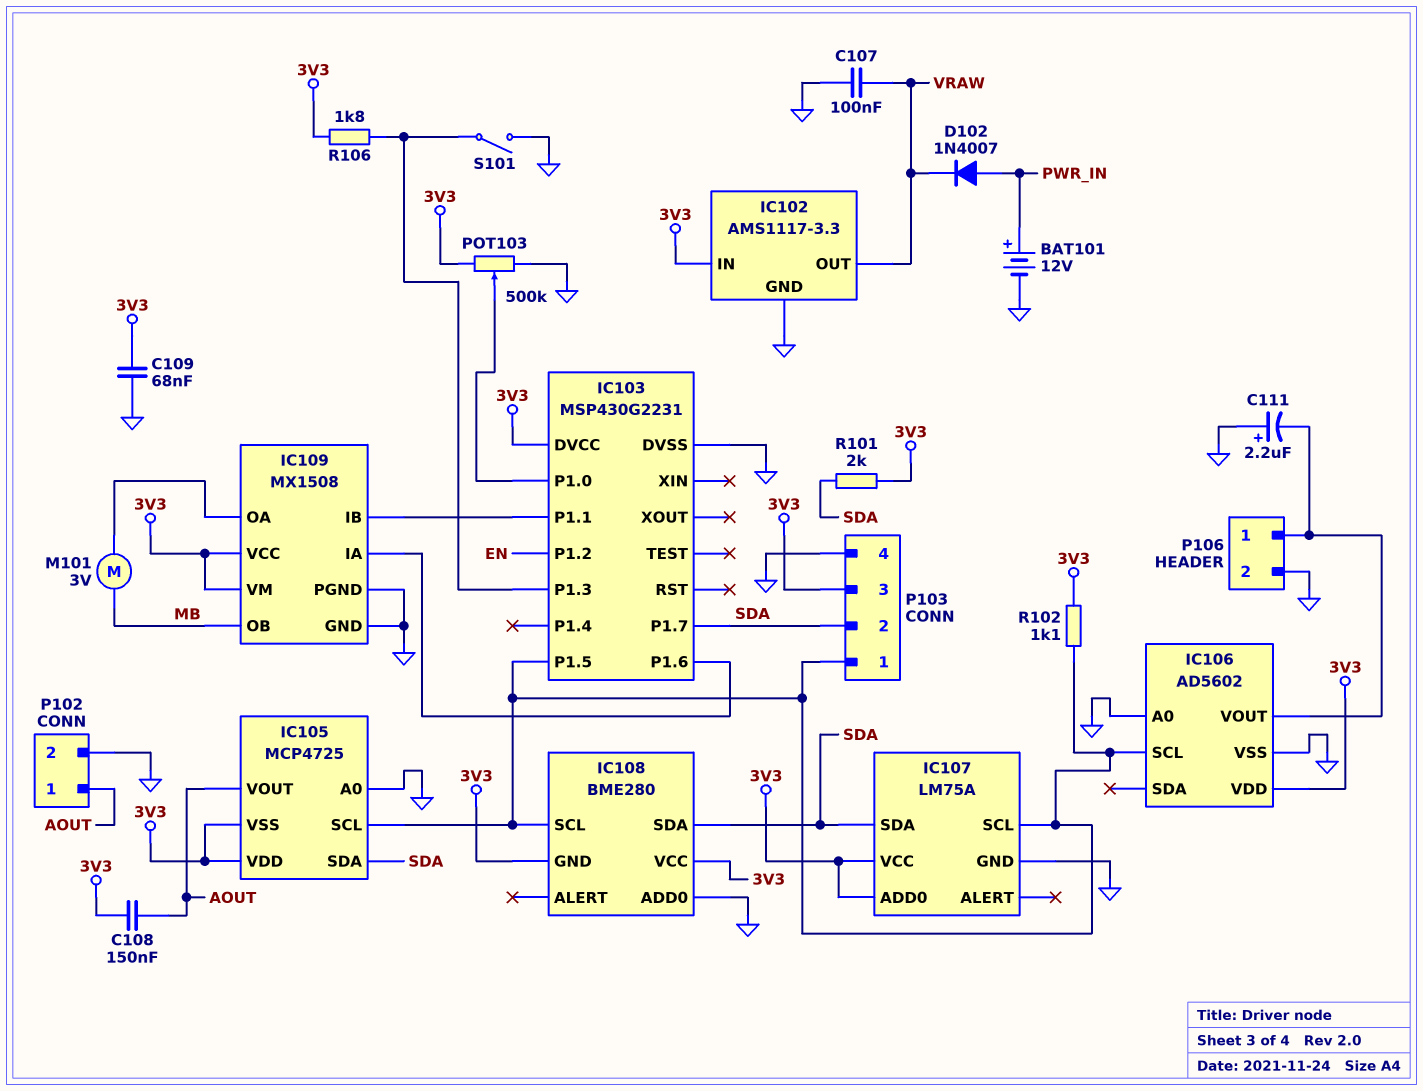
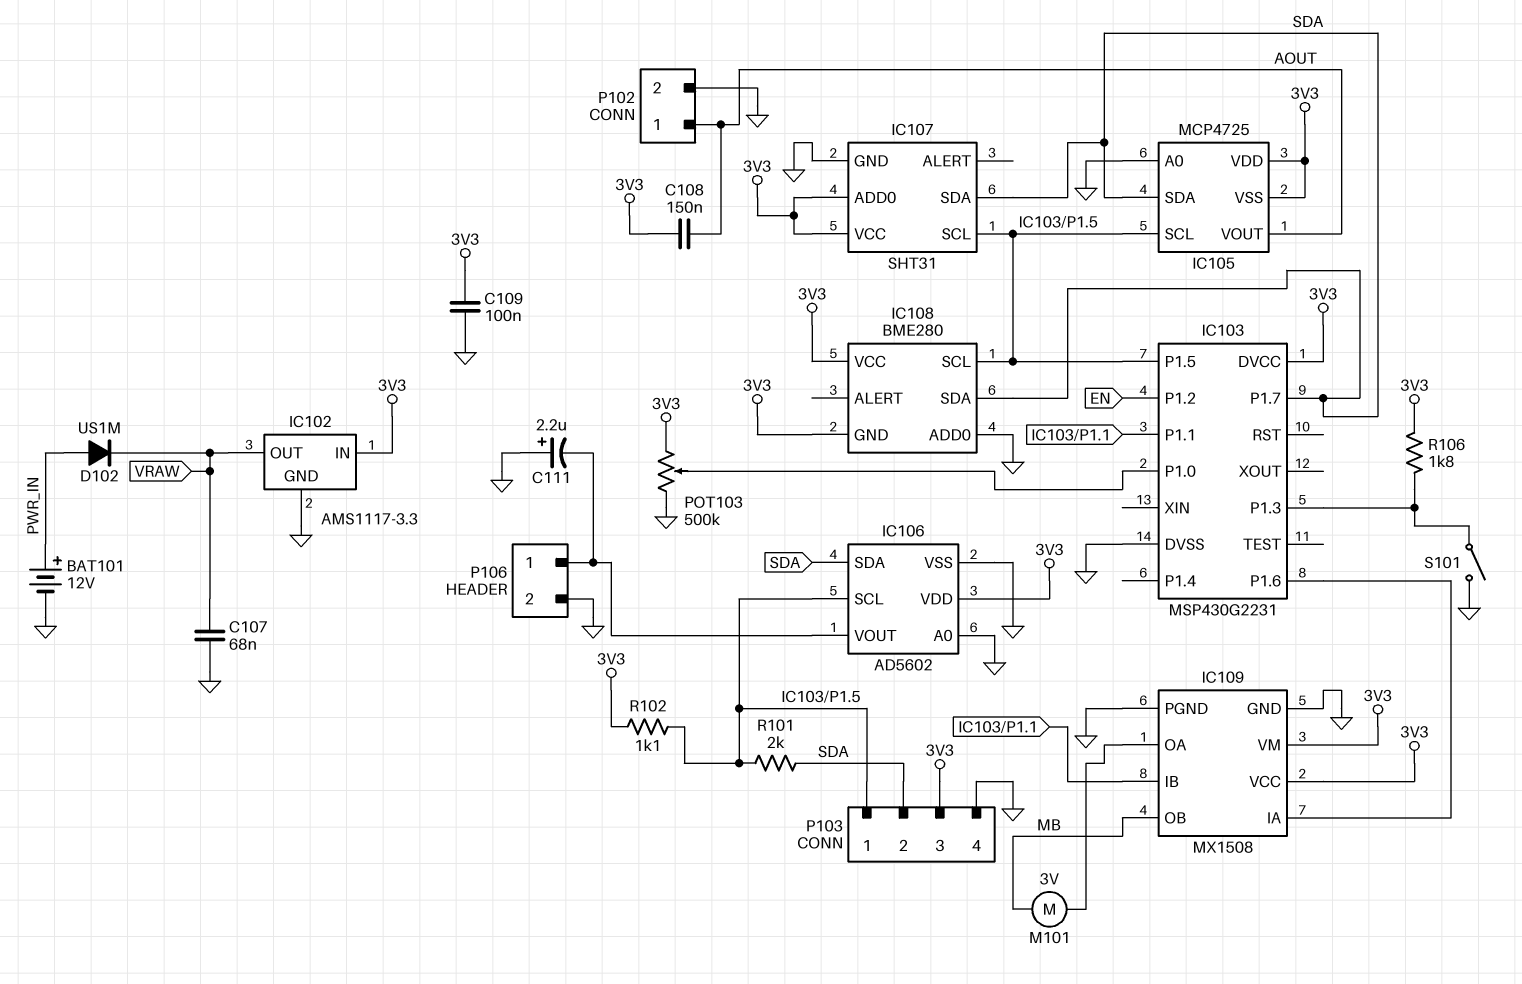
C107: 100nF (GND, VRAW) -> 68nF (GND, VRAW)
C109: 68nF (3V3, GND) -> 100nF (3V3, GND)
D102: diode 1N4007 (A PWR_IN, K VRAW) -> diode US1M (A PWR_IN, K VRAW)
IC106 pin SDA: none -> SDA
IC107: LM75A -> SHT31
R101: 2k (3V3, SDA) -> 2k (IC103/P1.5, SDA)

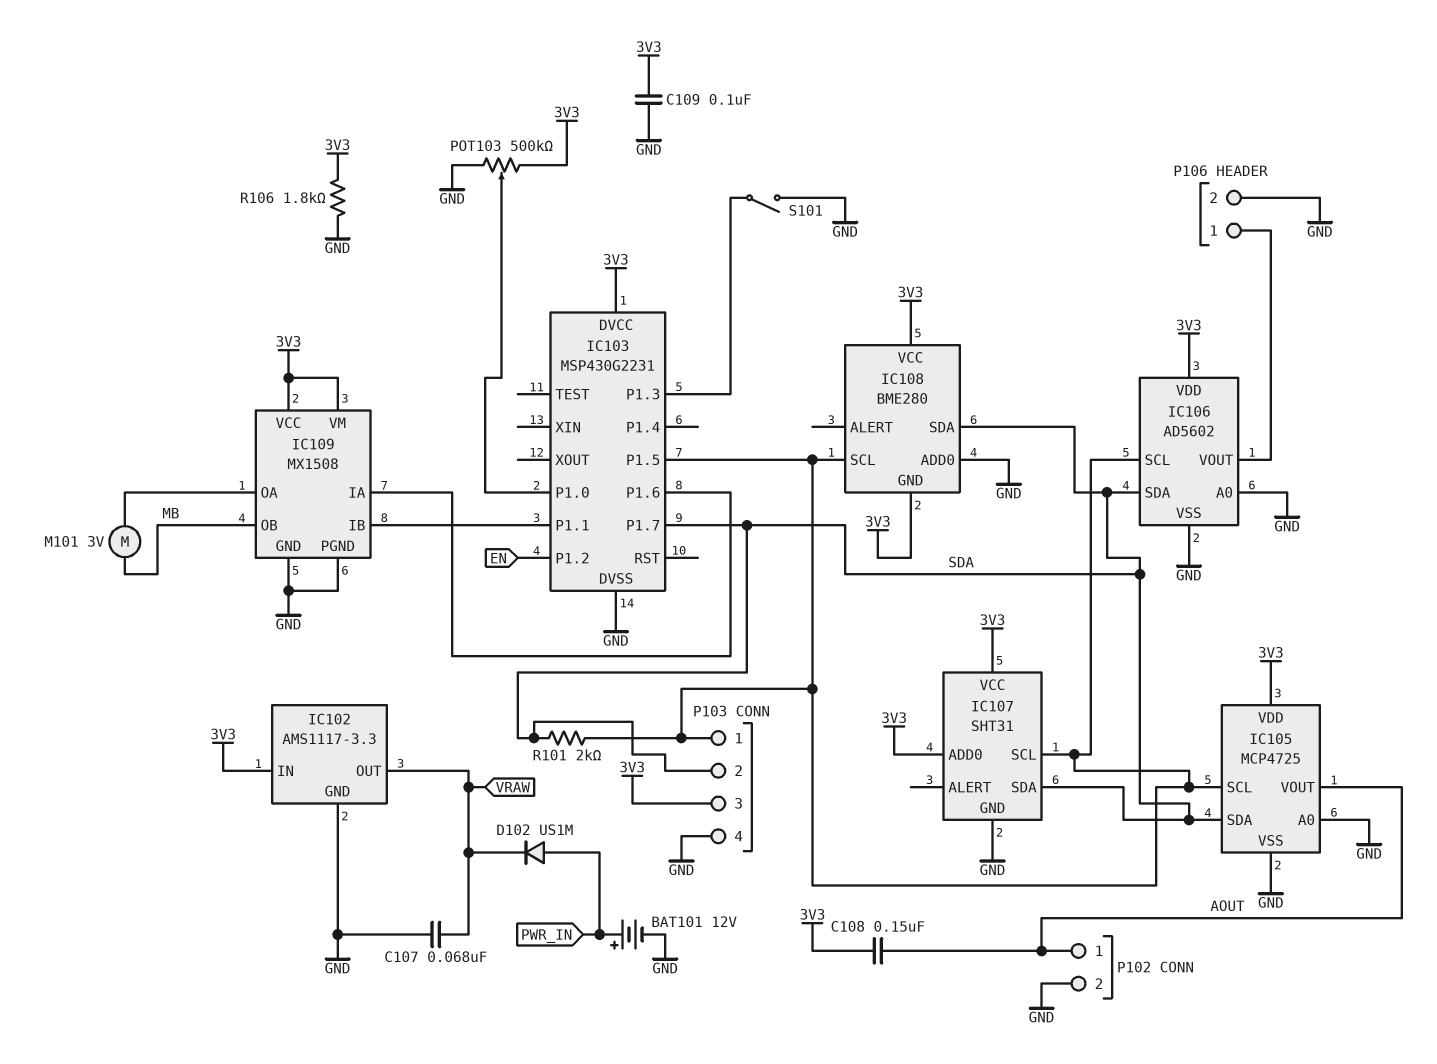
C111: 2.2uF (plus GND, minus IC106/VOUT) -> none
IC105 pin VSS: 3V3 -> GND
R102: 1.1k (3V3, IC103/P1.5) -> none
R106: 1.8k (3V3, IC103/P1.3) -> 1.8k (3V3, GND)

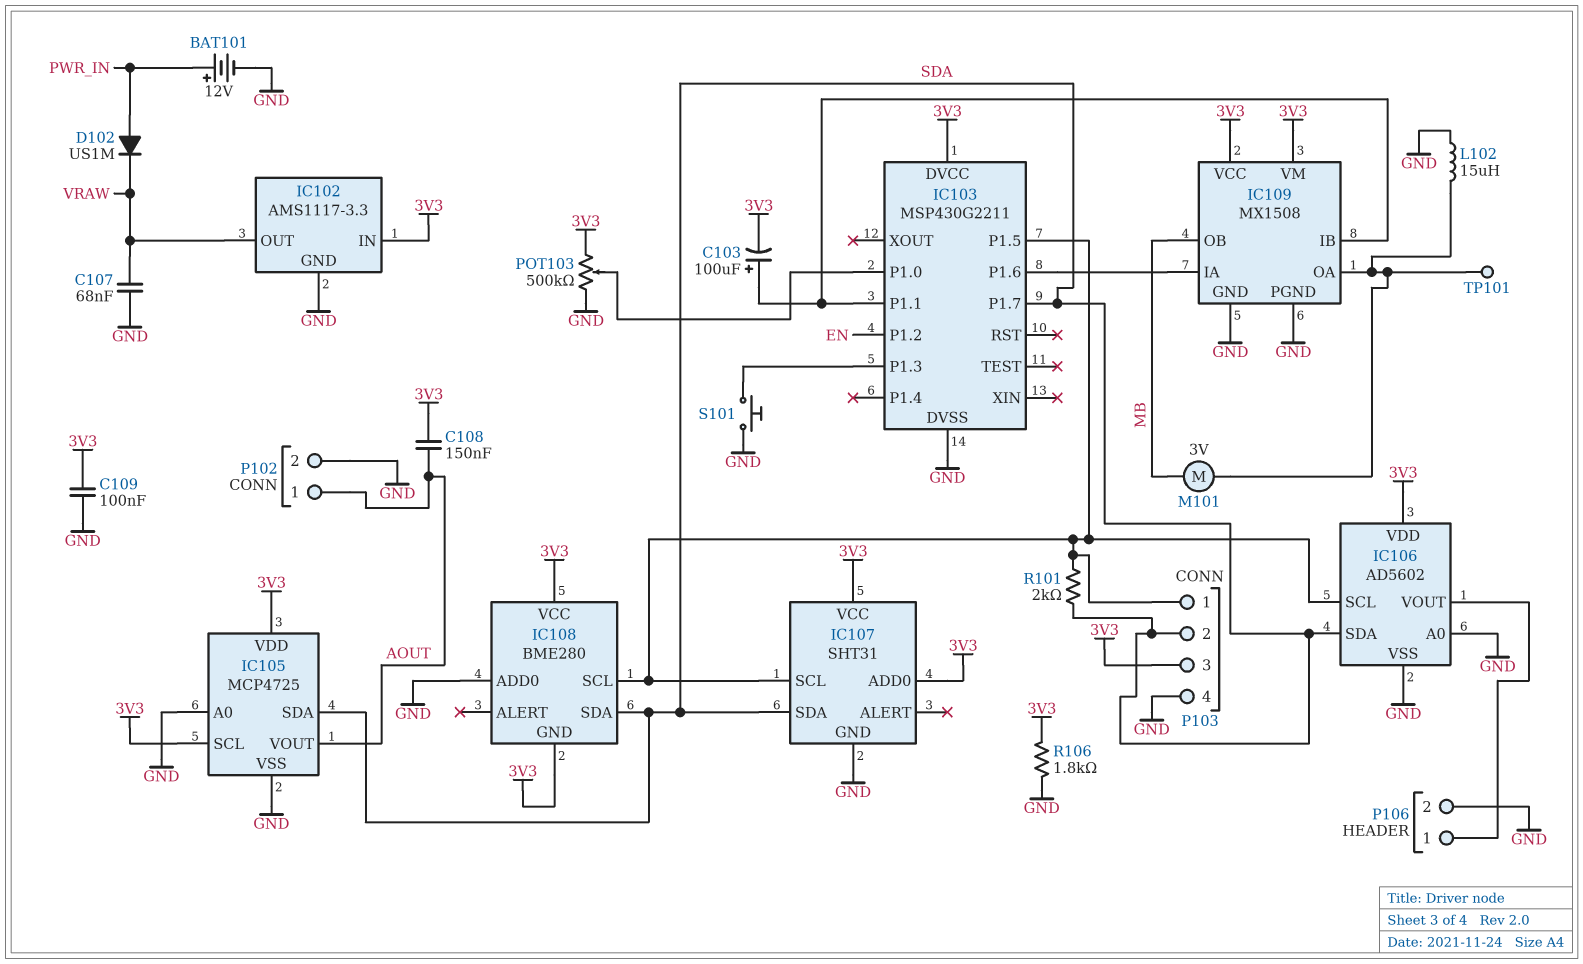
C103: none -> 100uF (plus IC103/P1.1, minus 3V3)
IC103: MSP430G2231 -> MSP430G2211
IC105 pin SCL: IC103/P1.5 -> 3V3
L102: none -> 15uH (GND, IC109/OA)
S101: switch (GND, IC103/P1.3) -> button (GND, IC103/P1.3)
TP101: none -> test point (IC109/OA)

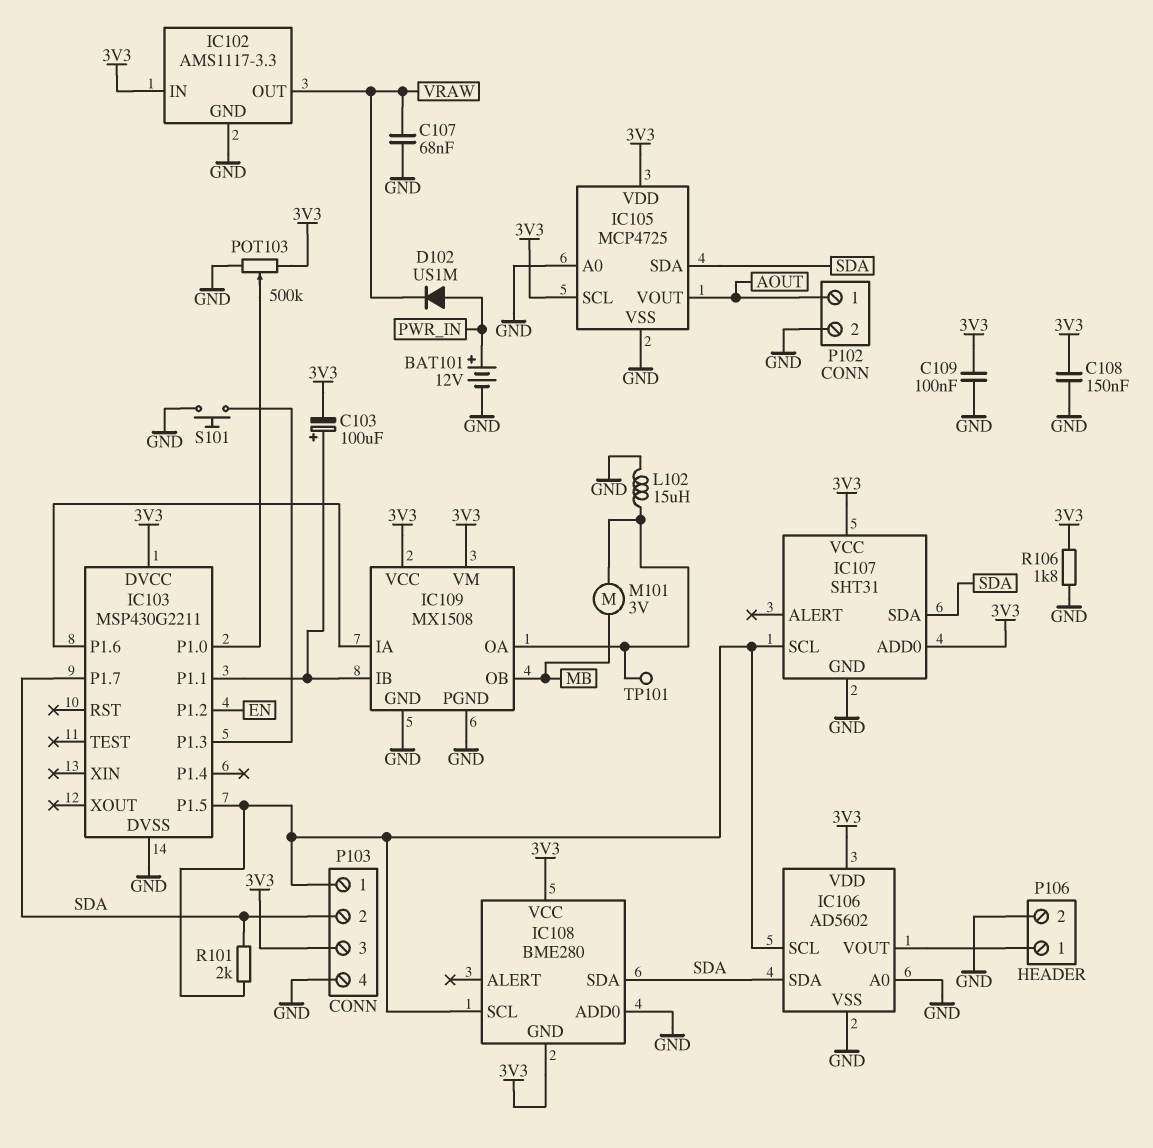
C108: 150nF (3V3, AOUT) -> 150nF (3V3, GND)

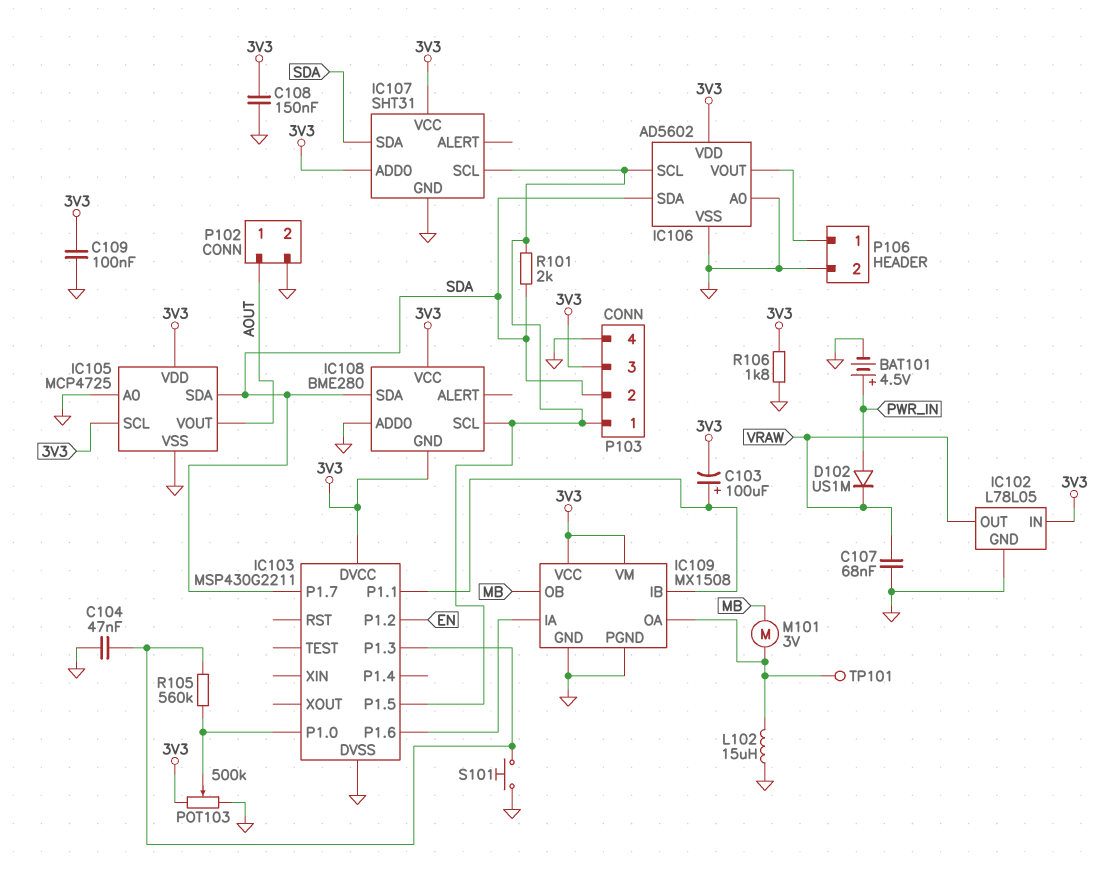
BAT101: 12V (plus PWR_IN, minus GND) -> 4.5V (plus PWR_IN, minus GND)
C104: none -> 47nF (GND, IC103/P1.3)
IC102: AMS1117-3.3 -> L78L05
R105: none -> 560k (IC103/P1.0, IC103/P1.3)

